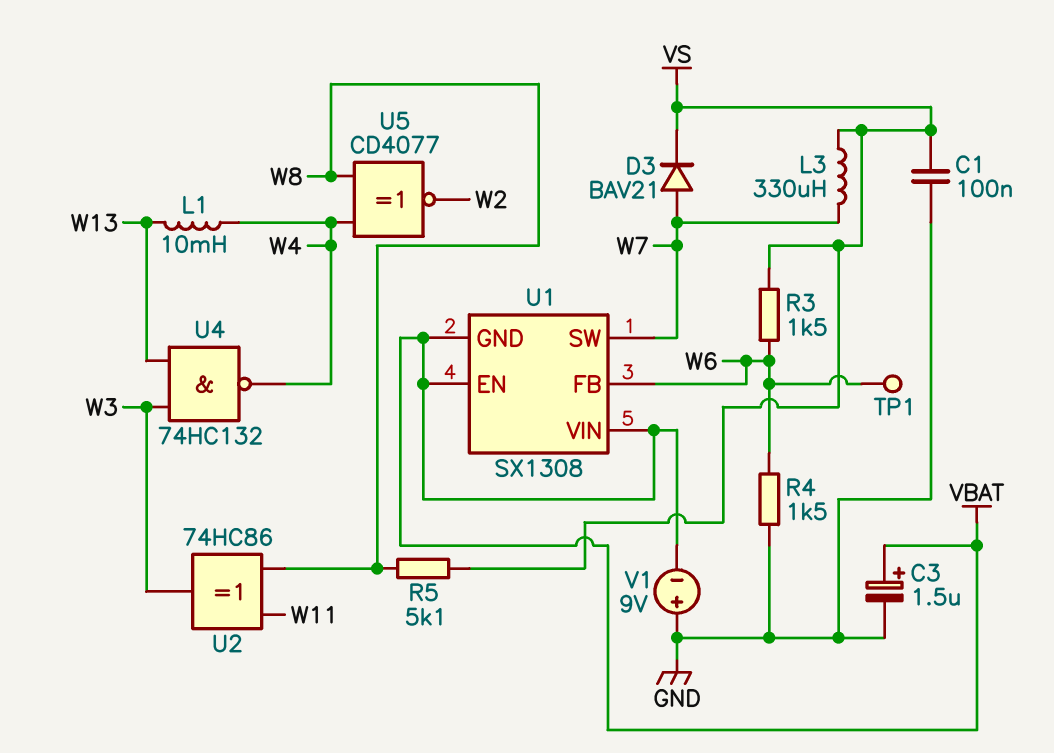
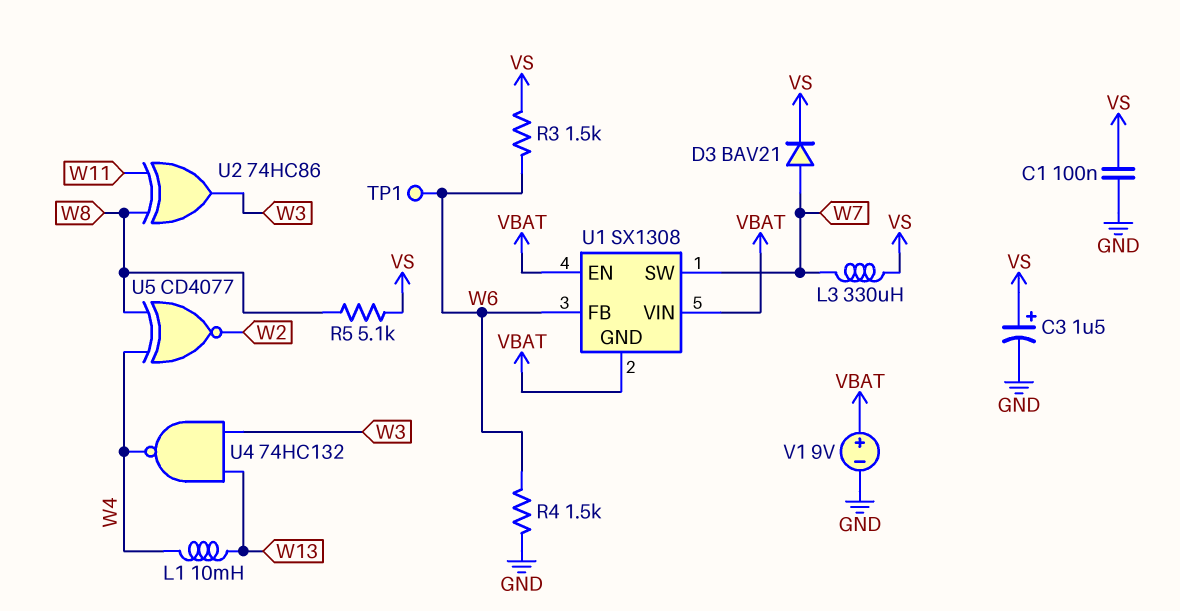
C3: 1.5uF (plus VBAT, minus GND) -> 1.5uF (plus VS, minus GND)
V1: 9V (plus GND, minus VBAT) -> 9V (plus VBAT, minus GND)

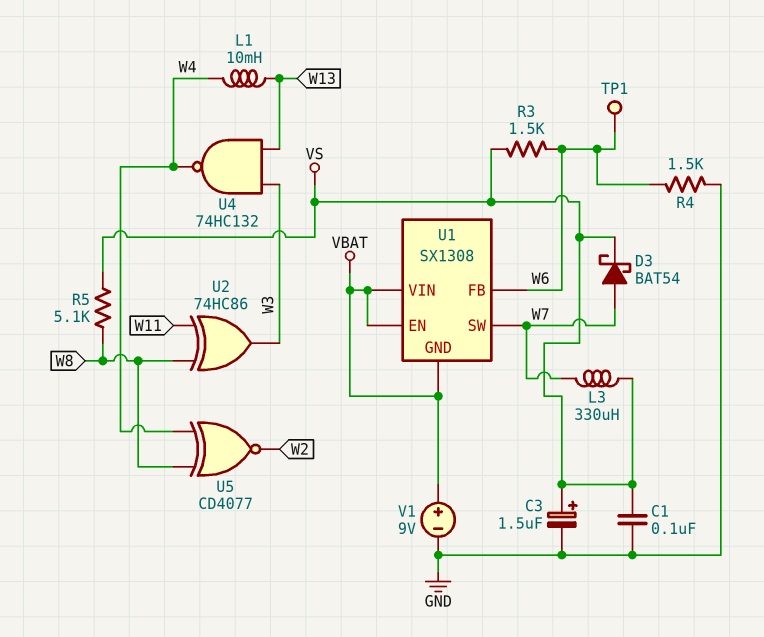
D3: diode BAV21 (A W7, K VS) -> schottky BAT54 (A W7, K VS)

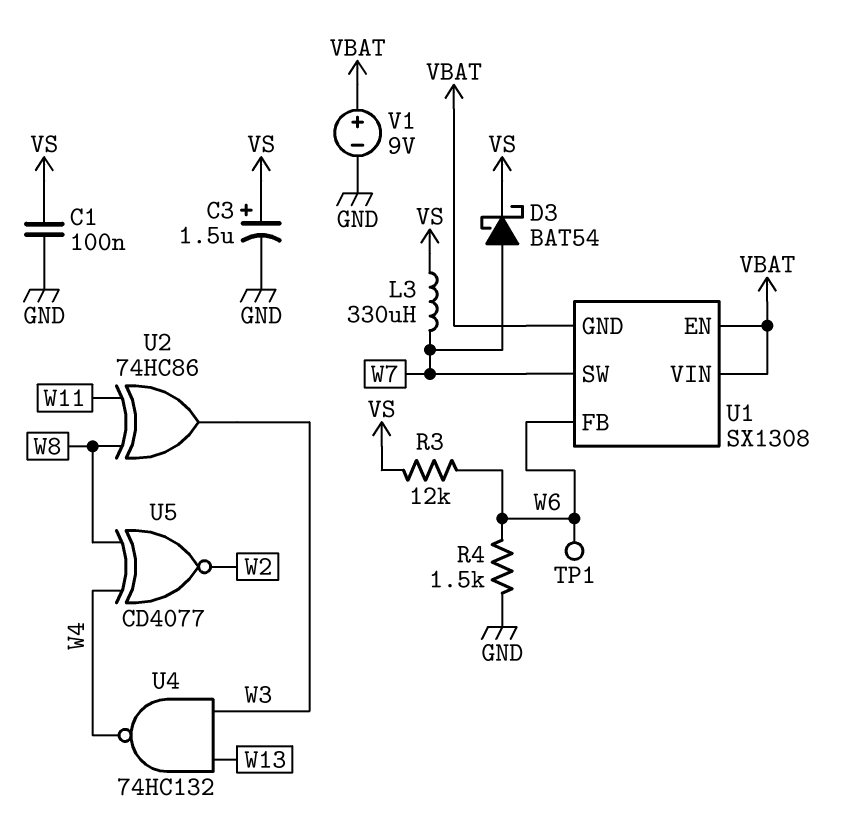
L1: 10mH (W4, W13) -> none
R3: 1.5k (VS, W6) -> 12k (VS, W6)
R5: 5.1k (VS, W8) -> none

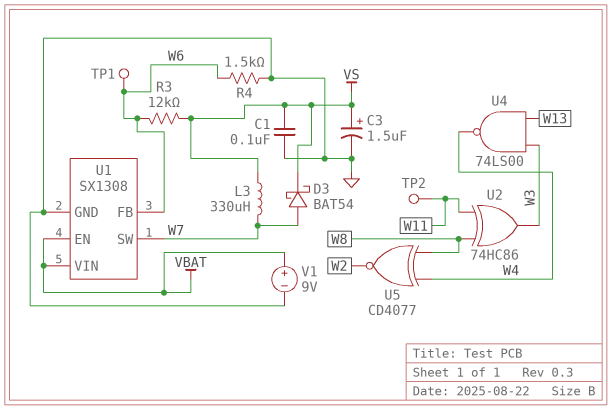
TP2: none -> test point (W11)
U1 pin GND: VBAT -> GND
U4: NAND 74HC132 (in W3, in W13, out W4) -> NAND 74LS00 (in W3, in W13, out W4)

